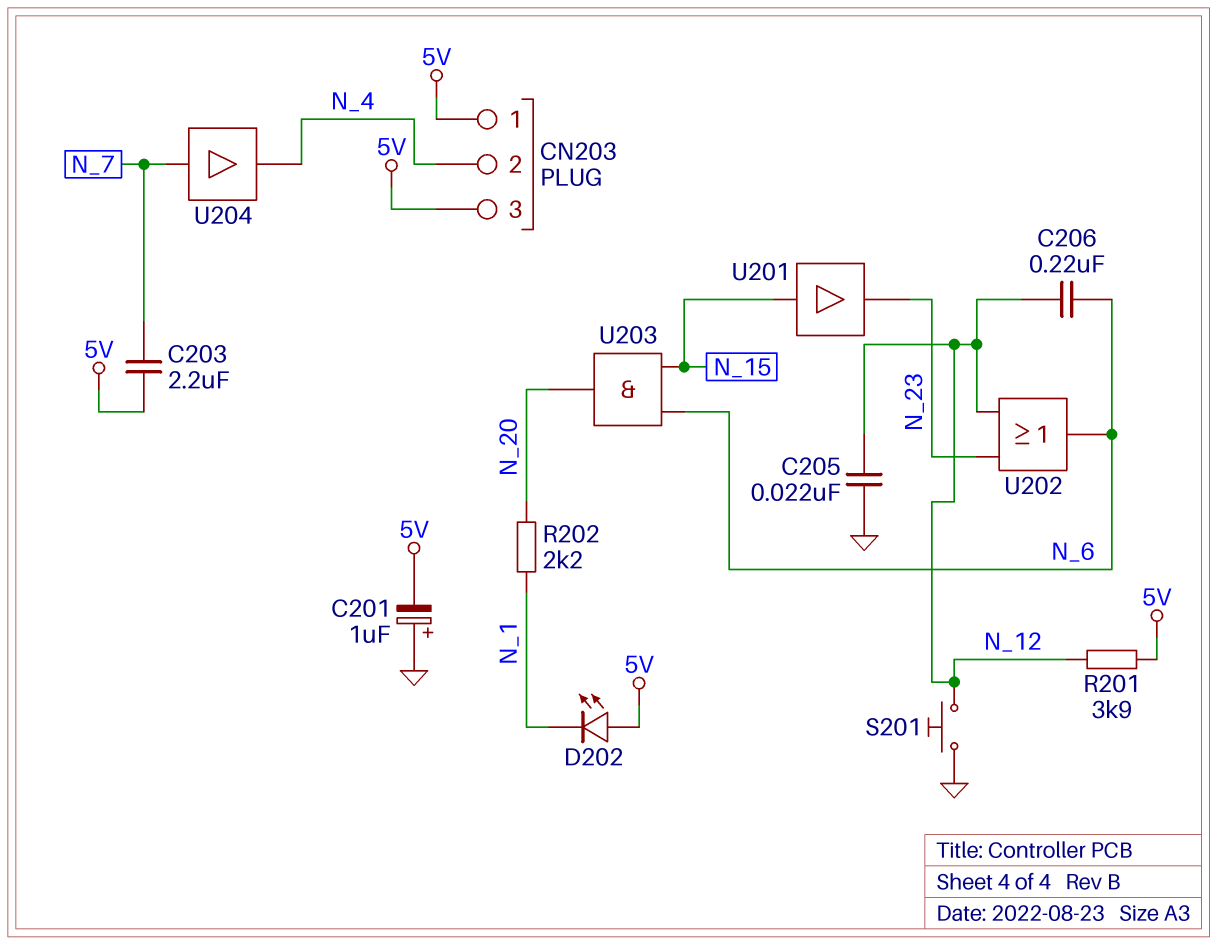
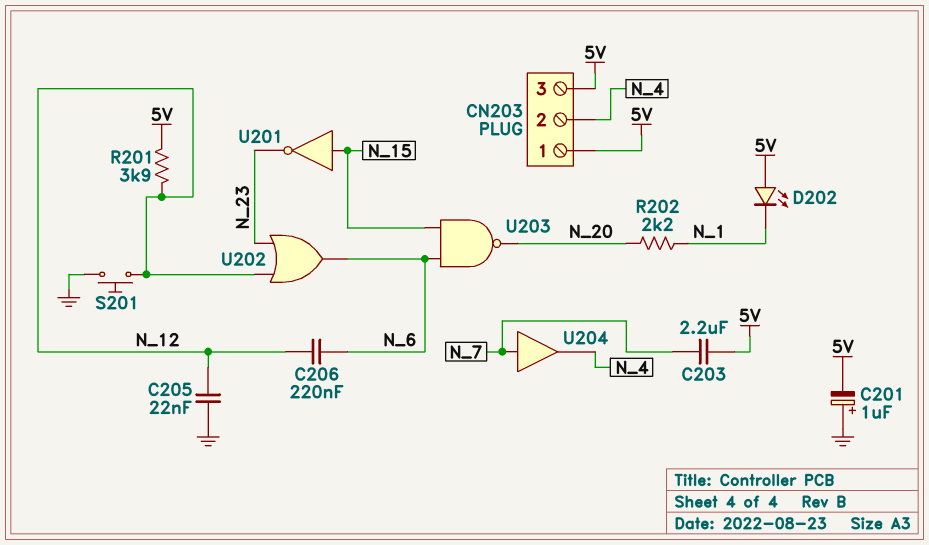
U201: buffer (in N_15, out N_23) -> NOT (in N_15, out N_23)
U203: AND (in N_6, in N_15, out N_20) -> NAND (in N_6, in N_15, out N_20)

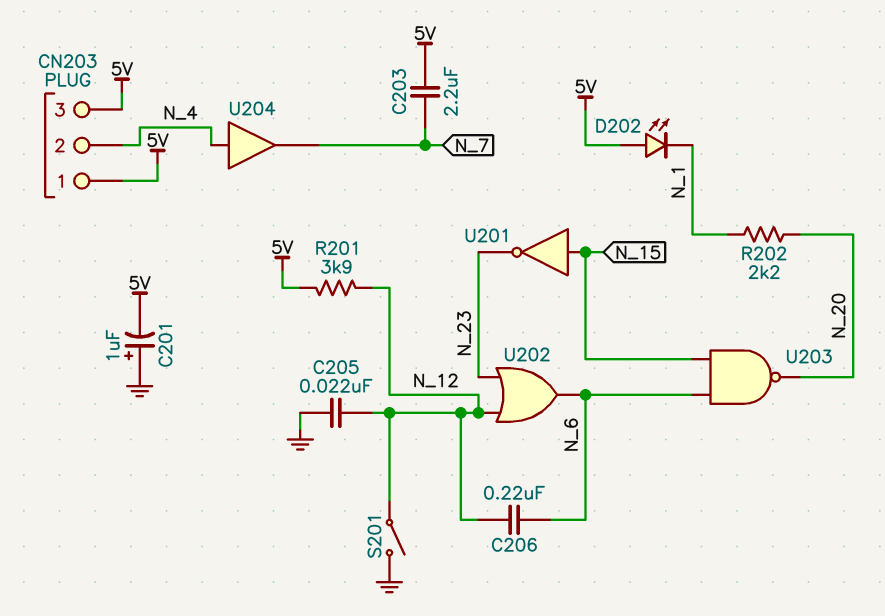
S201: button (GND, N_12) -> switch (GND, N_12)
U204: buffer (in N_7, out N_4) -> buffer (in N_4, out N_7)

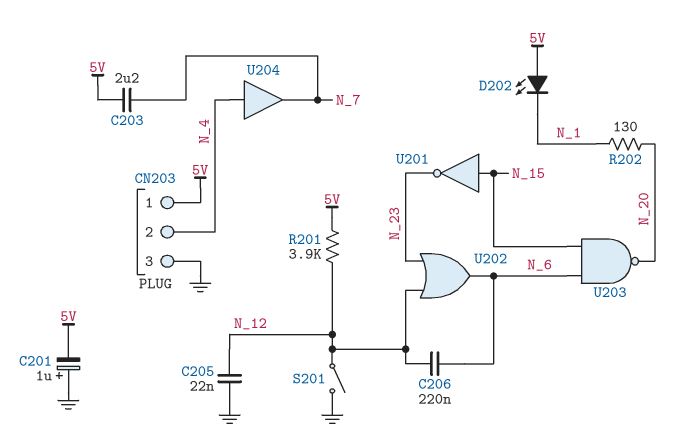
CN203 pin 3: 5V -> GND
R202: 2.2k (N_1, N_20) -> 130 (N_1, N_20)

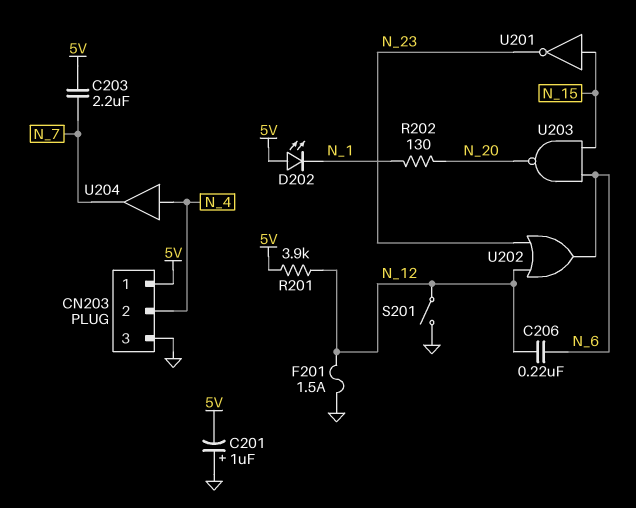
C205: 22nF (GND, N_12) -> none
F201: none -> 1.5A (GND, N_12)

